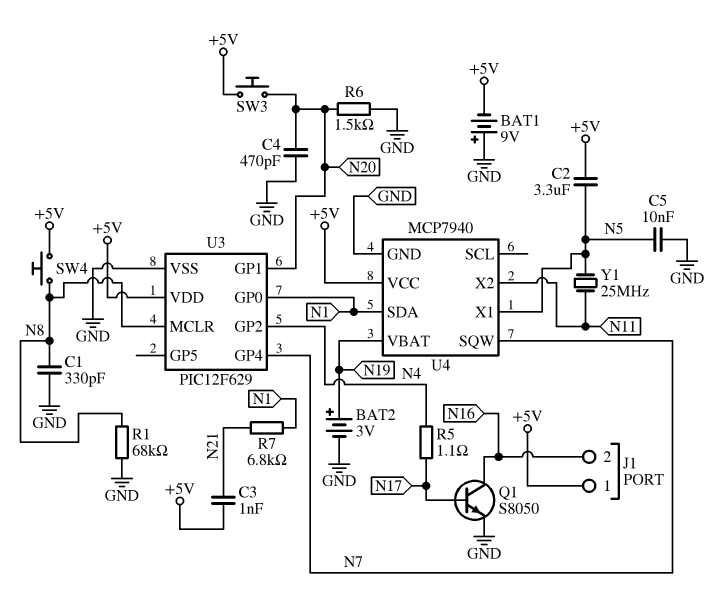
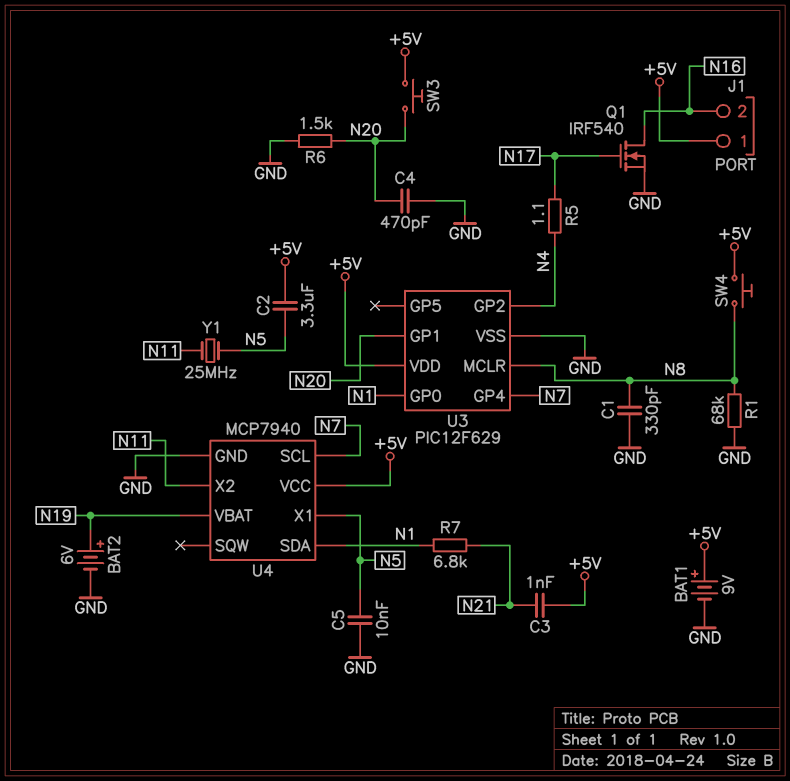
BAT1: 9V (plus GND, minus +5V) -> 9V (plus +5V, minus GND)
BAT2: 3V (plus N19, minus GND) -> 6V (plus N19, minus GND)
Q1: NPN S8050 (B N17, C N16, E GND) -> NMOS IRF540 (G N17, D N16, S GND)
U4 pin SCL: none -> N7
U4 pin SQW: N7 -> none

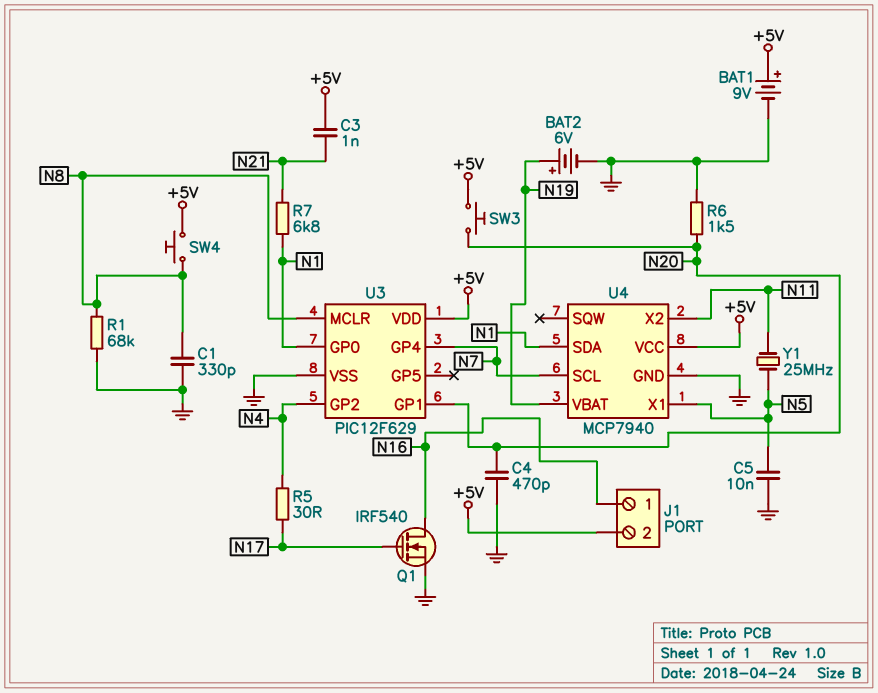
C2: 3.3uF (+5V, N5) -> none
J1 pin 1: +5V -> N16
J1 pin 2: N16 -> +5V
R5: 1.1 (N4, N17) -> 30 (N4, N17)

